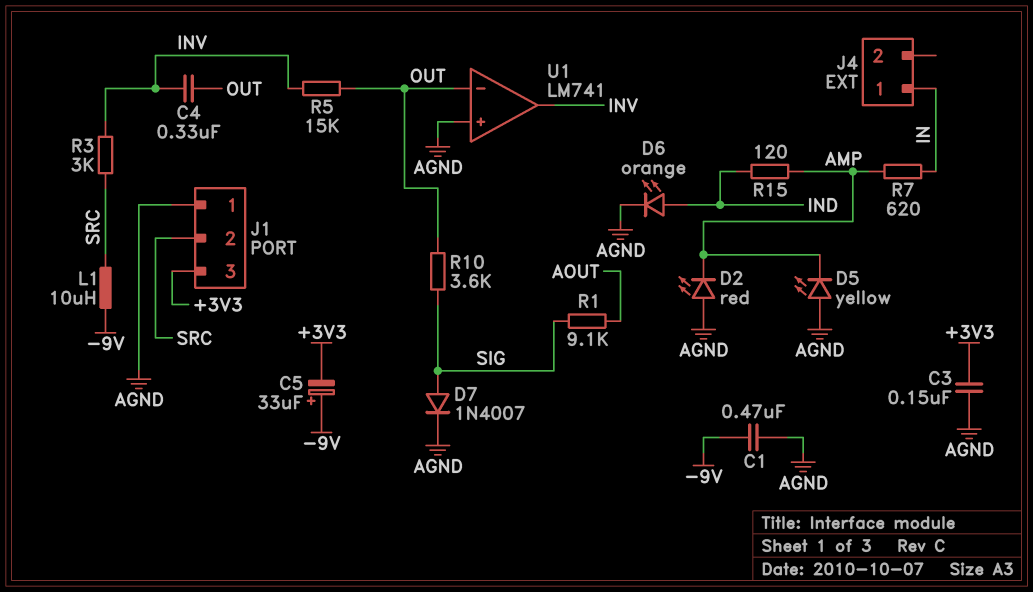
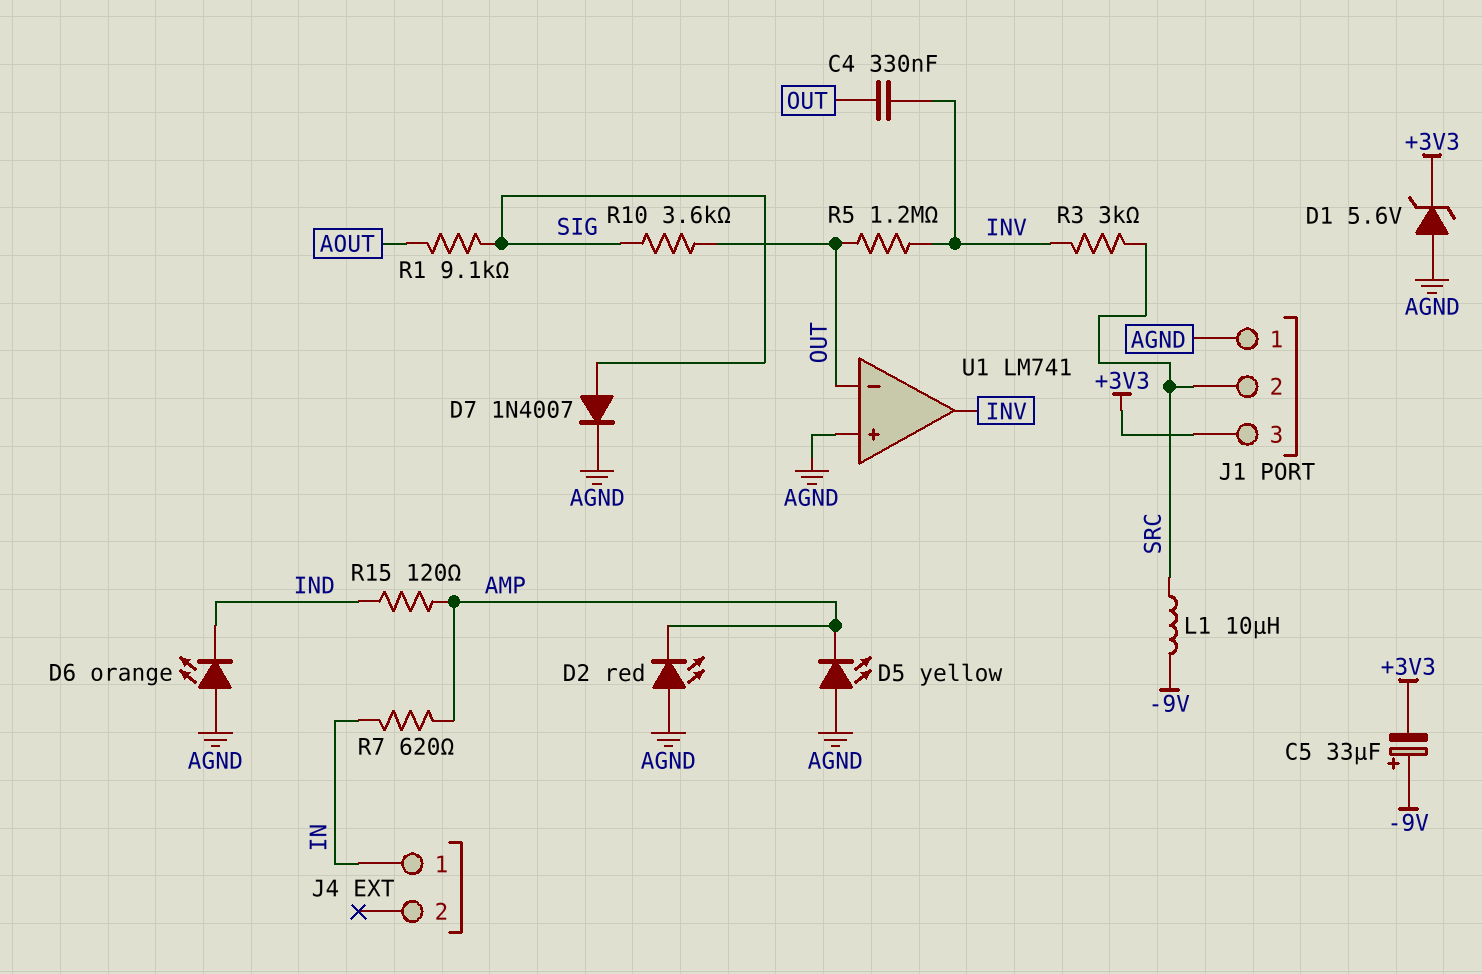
C1: 470nF (-9V, AGND) -> none
C3: 150nF (+3V3, AGND) -> none
D1: none -> zener 5.6V (A AGND, K +3V3)
D6: LED orange (A IND, K AGND) -> LED orange (A AGND, K IND)
R5: 15k (INV, OUT) -> 1.2M (INV, OUT)

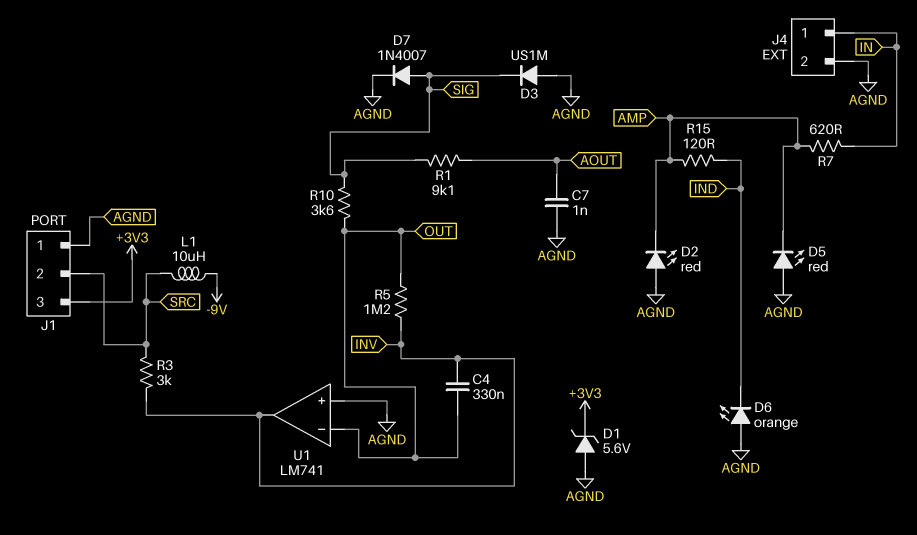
C5: 33uF (plus -9V, minus +3V3) -> none
C7: none -> 1nF (AGND, AOUT)
D3: none -> diode US1M (A AGND, K SIG)
D5: LED yellow (A AGND, K AMP) -> LED red (A AGND, K AMP)
J4 pin 2: none -> AGND

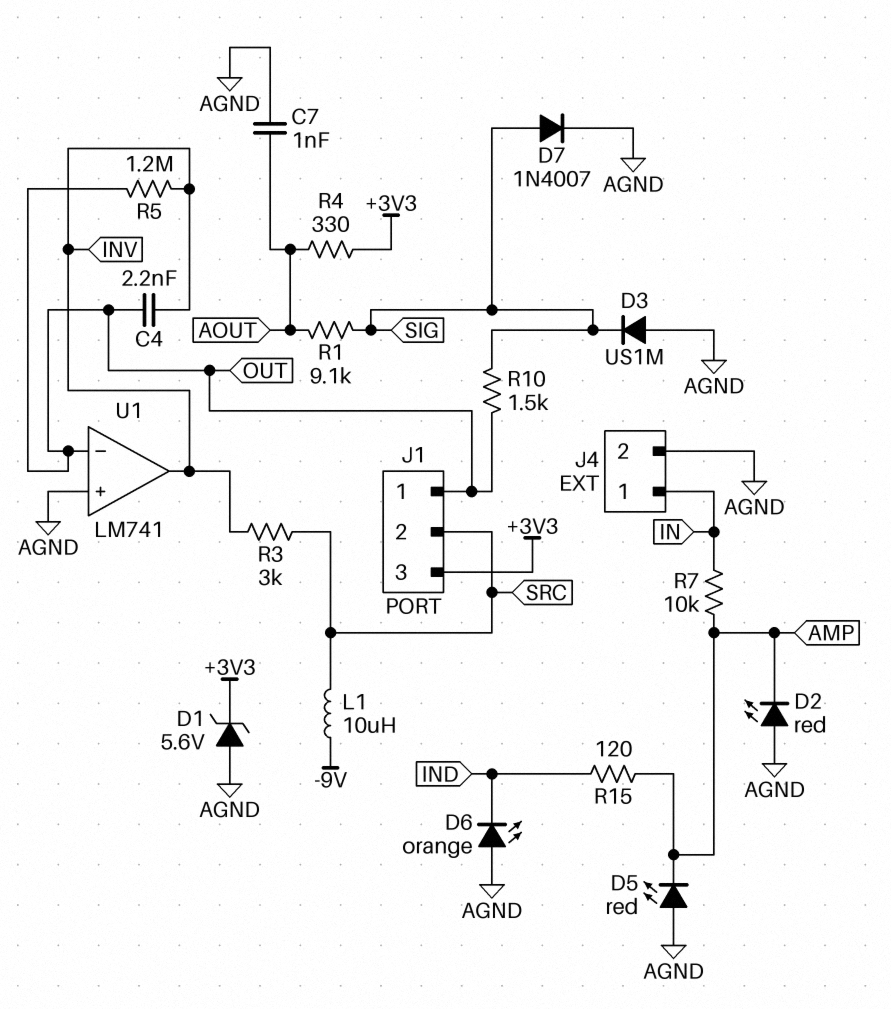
C4: 330nF (INV, OUT) -> 2.2nF (INV, OUT)
J1 pin 1: AGND -> OUT
R4: none -> 330 (+3V3, AOUT)
R7: 620 (AMP, IN) -> 10k (AMP, IN)
R10: 3.6k (OUT, SIG) -> 1.5k (OUT, SIG)

